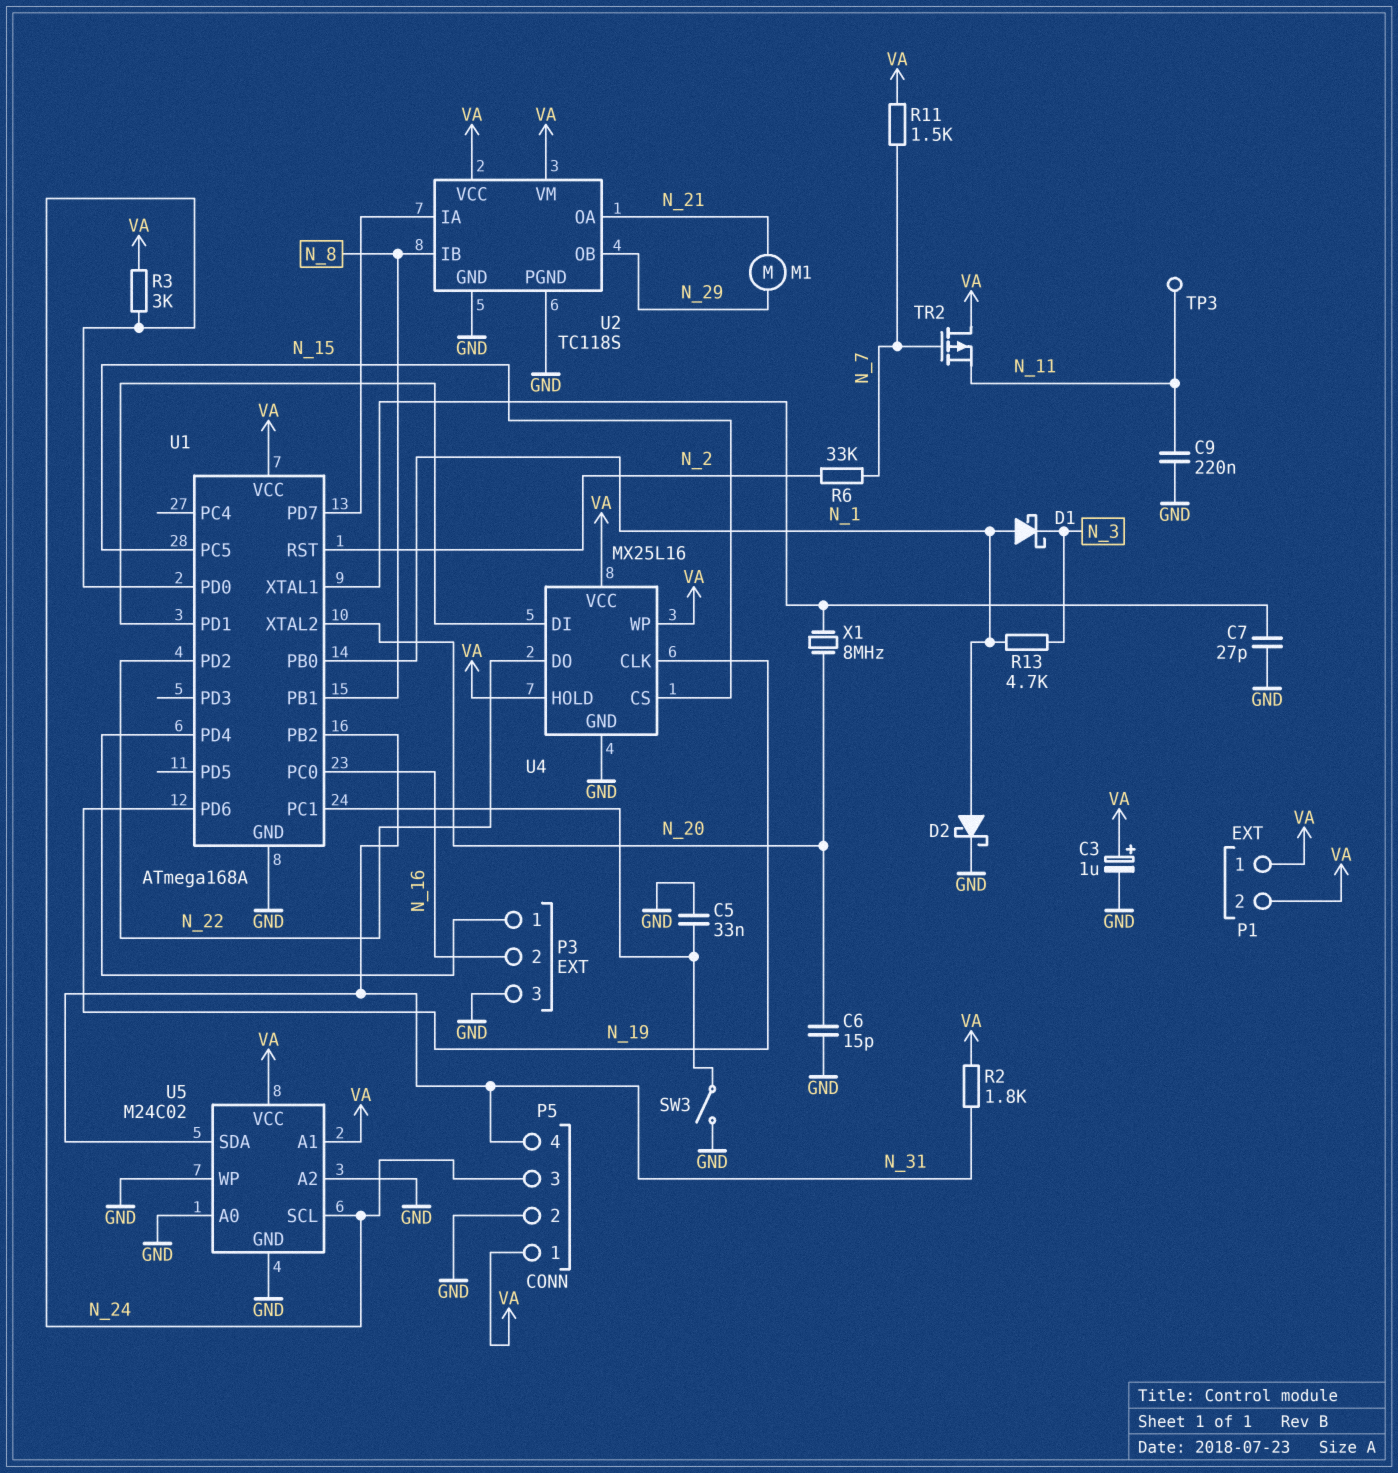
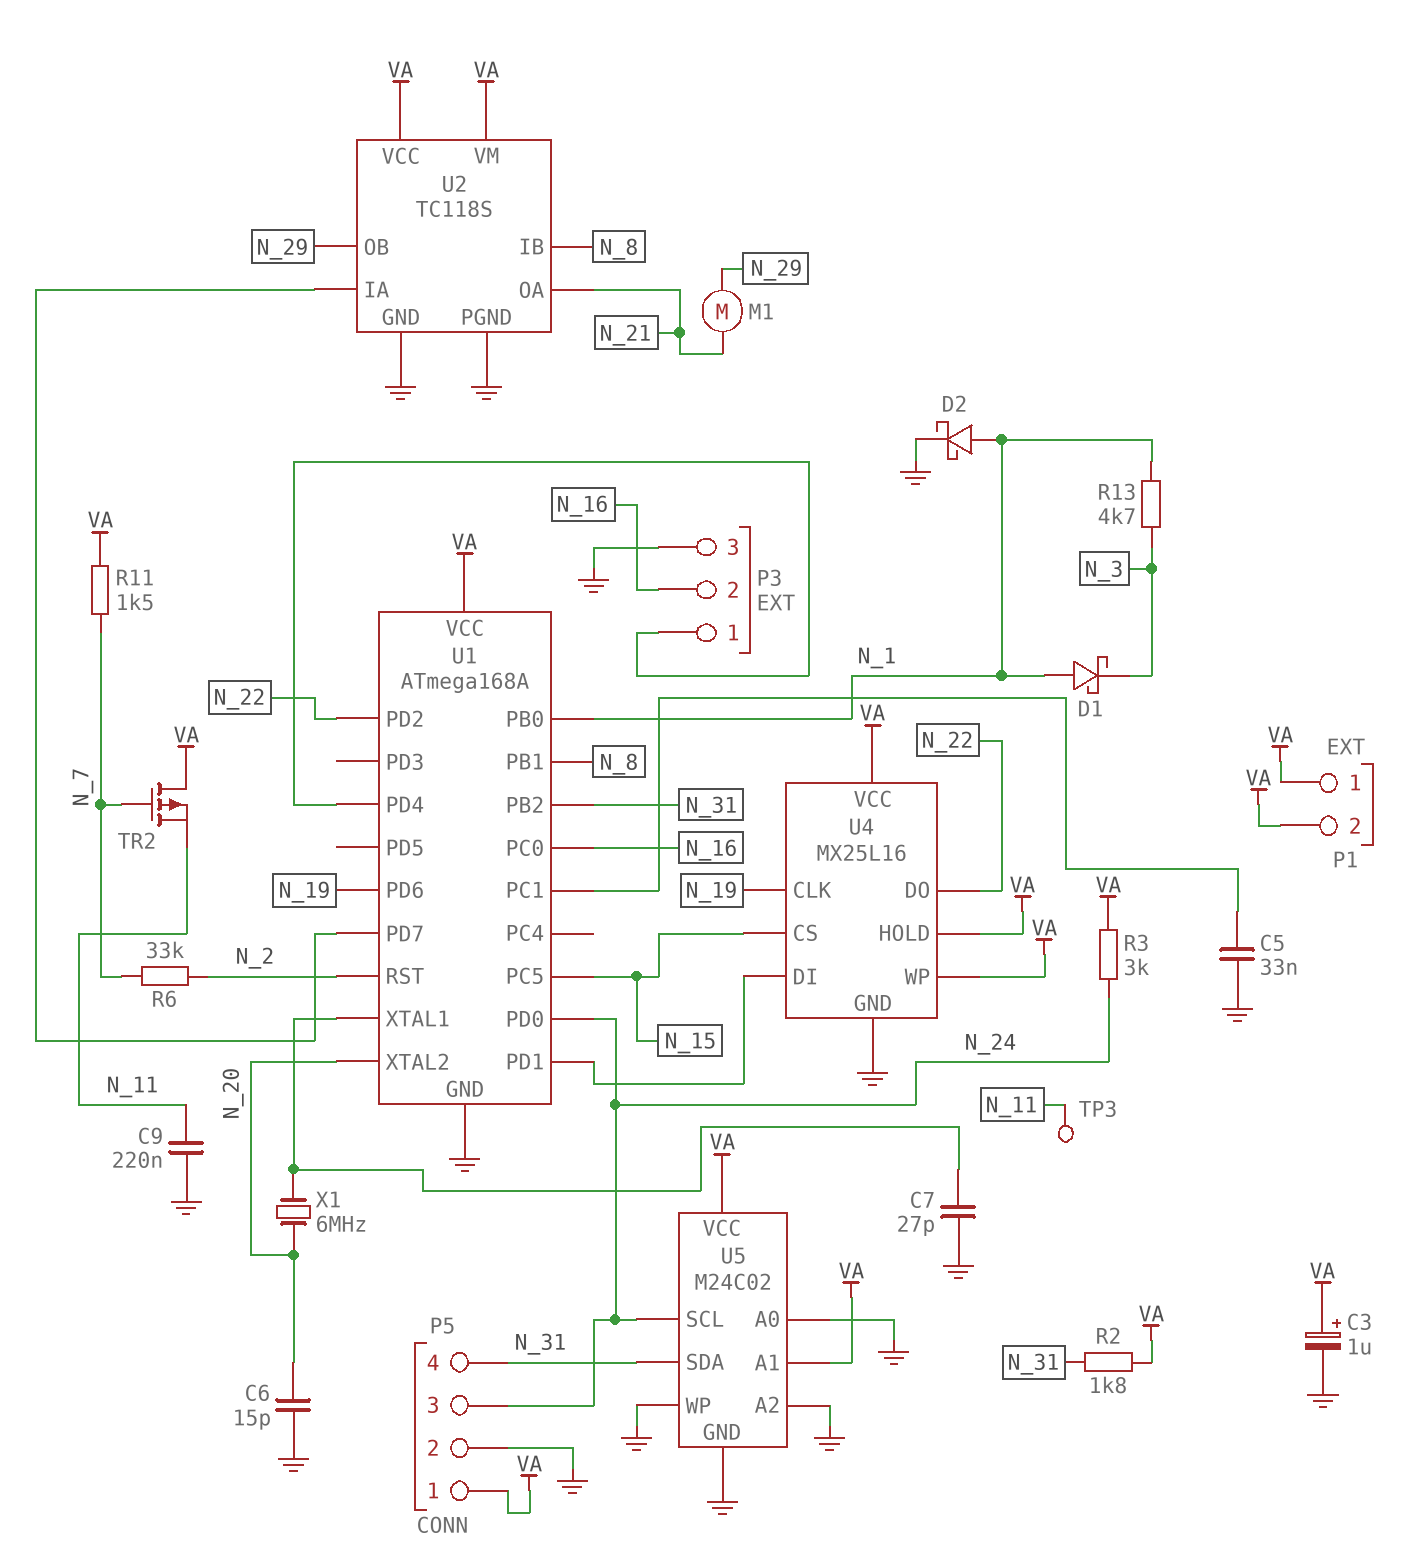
SW3: switch (GND, U1/PC1) -> none
X1: 8MHz (N_20, U1/XTAL1) -> 6MHz (N_20, U1/XTAL1)

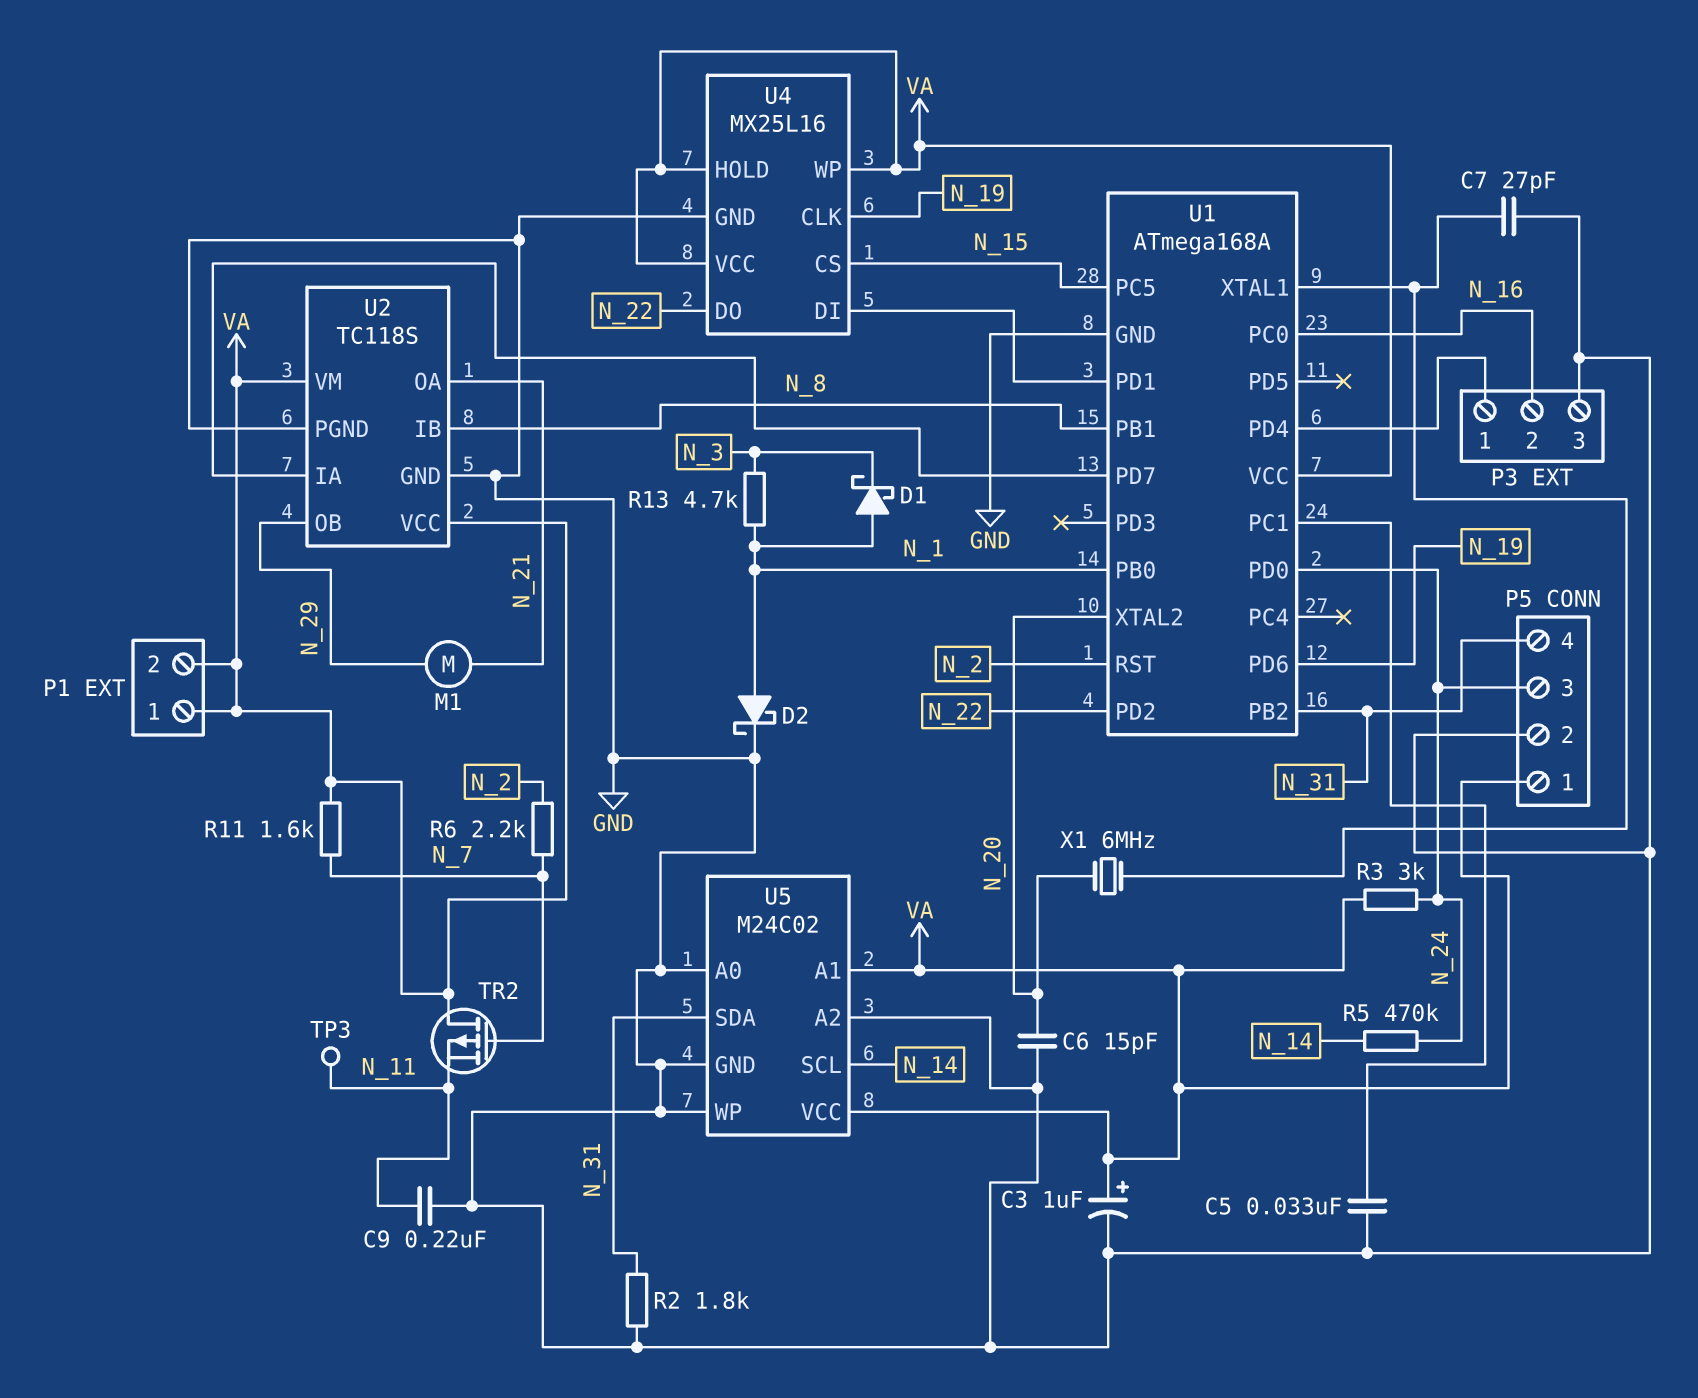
R2: 1.8k (N_31, VA) -> 1.8k (GND, N_31)
R5: none -> 470k (N_14, N_24)
R6: 33k (N_2, N_7) -> 2.2k (N_2, N_7)
R11: 1.5k (N_7, VA) -> 1.6k (N_7, VA)
U5 pin SCL: N_24 -> N_14

